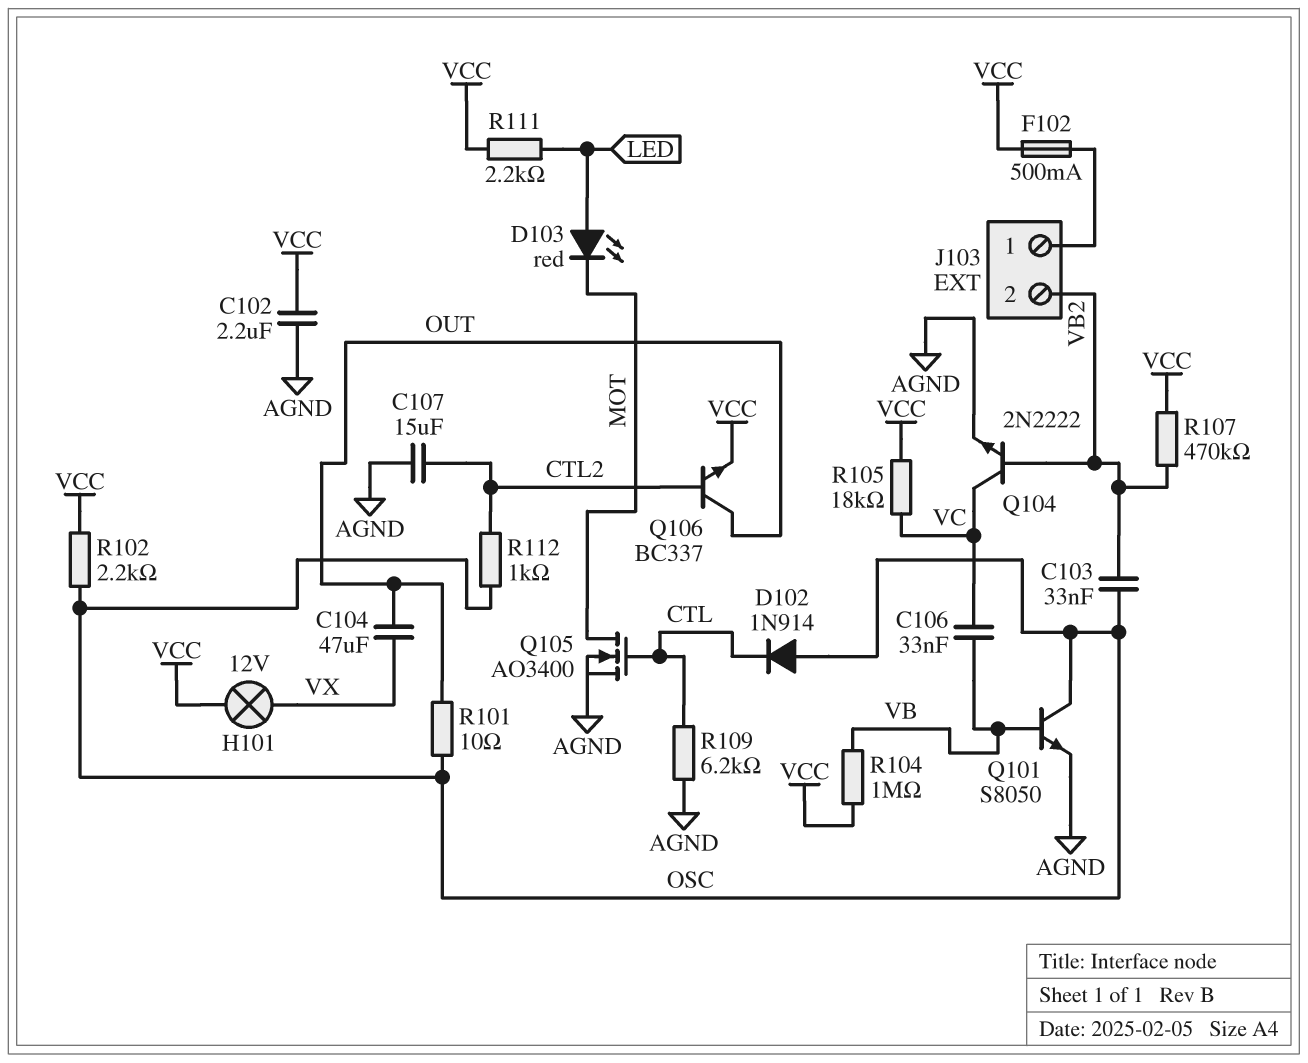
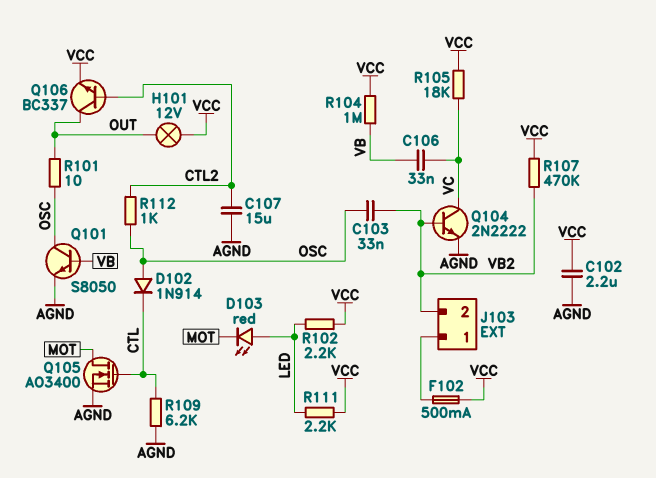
C104: 47uF (OUT, VX) -> none
H101: lamp 12V (VCC, VX) -> lamp 12V (OUT, VCC)
R102: 2.2k (OSC, VCC) -> 2.2k (LED, VCC)

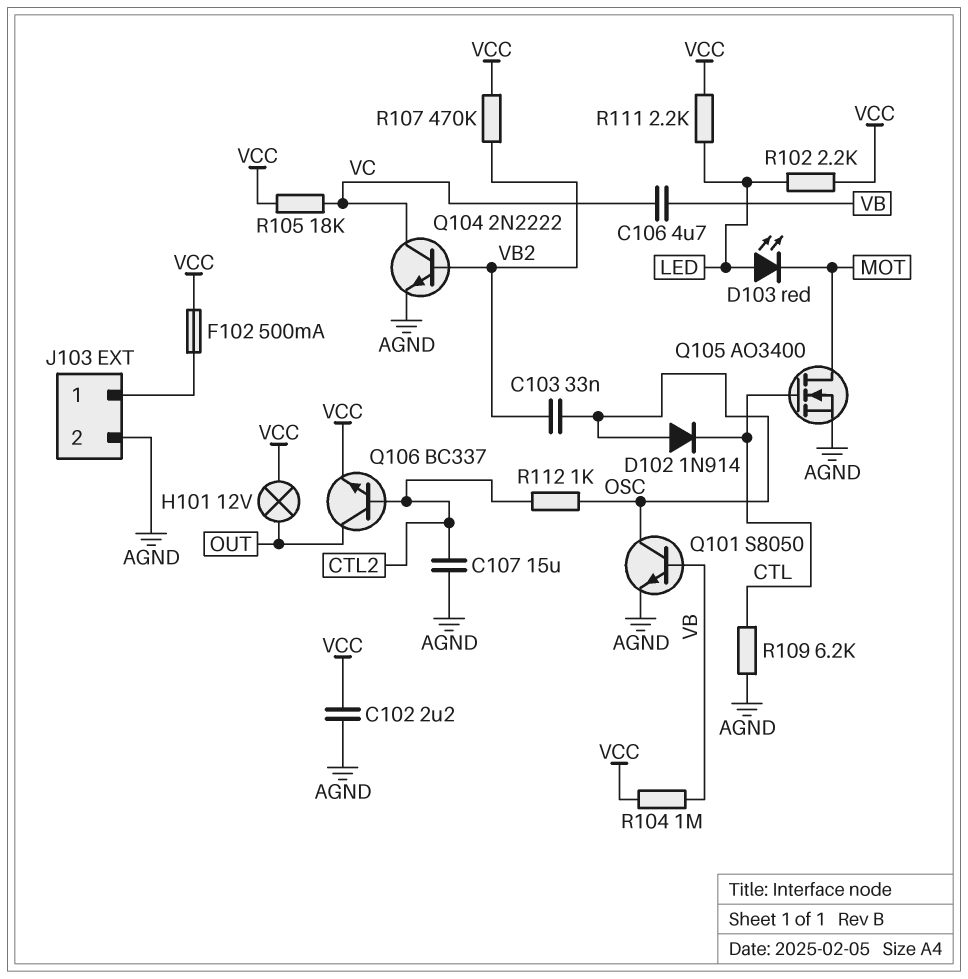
C106: 33nF (VB, VC) -> 4.7uF (VB, VC)
J103 pin 2: VB2 -> AGND
R101: 10 (OSC, OUT) -> none

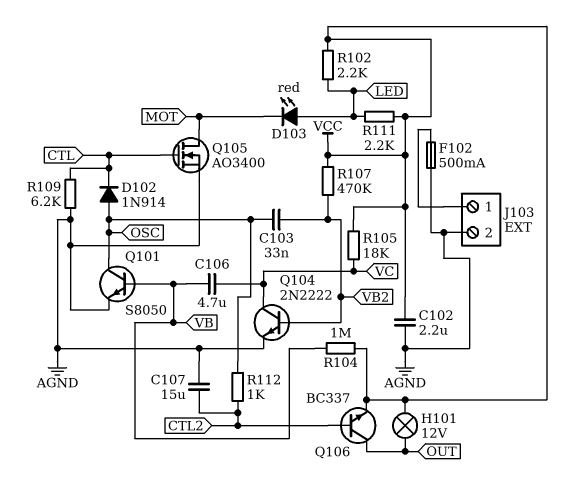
F102: 500mA (J103/1, VCC) -> 500mA (AGND, J103/1)

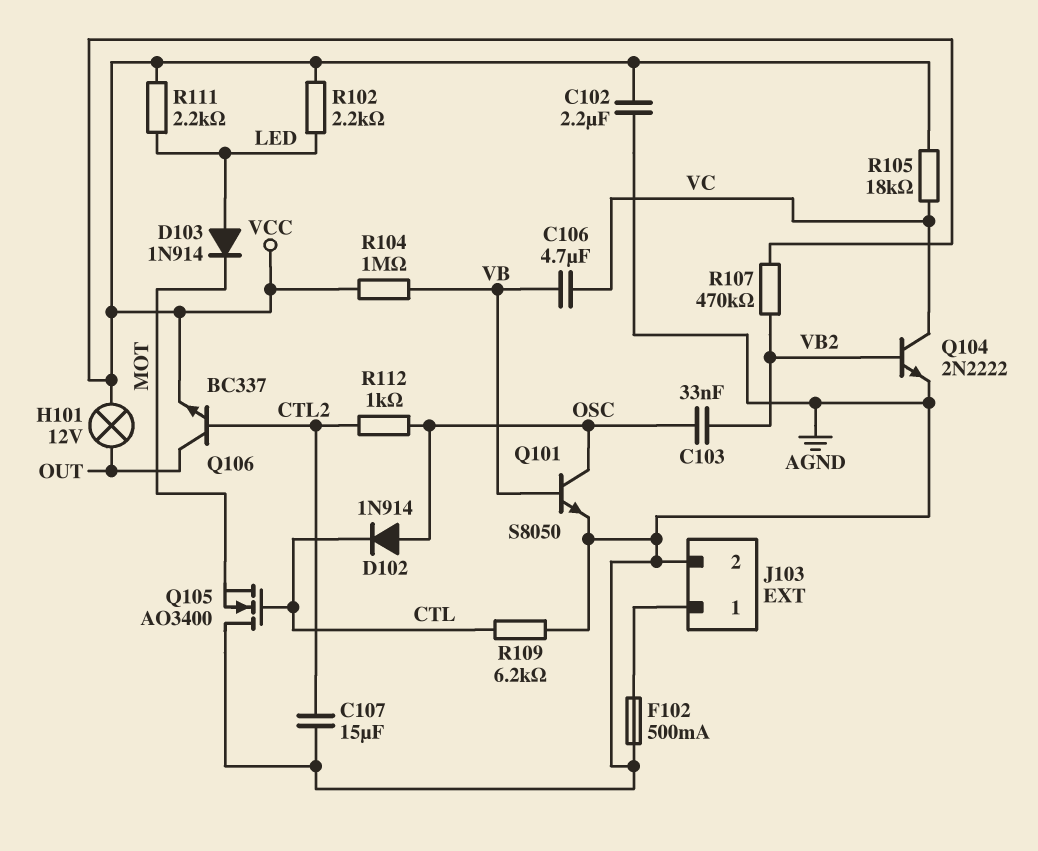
D103: LED red (A LED, K MOT) -> diode 1N914 (A LED, K MOT)
Q105: NMOS AO3400 (G CTL, D MOT, S AGND) -> NMOS AO3400 (G CTL, D AGND, S MOT)

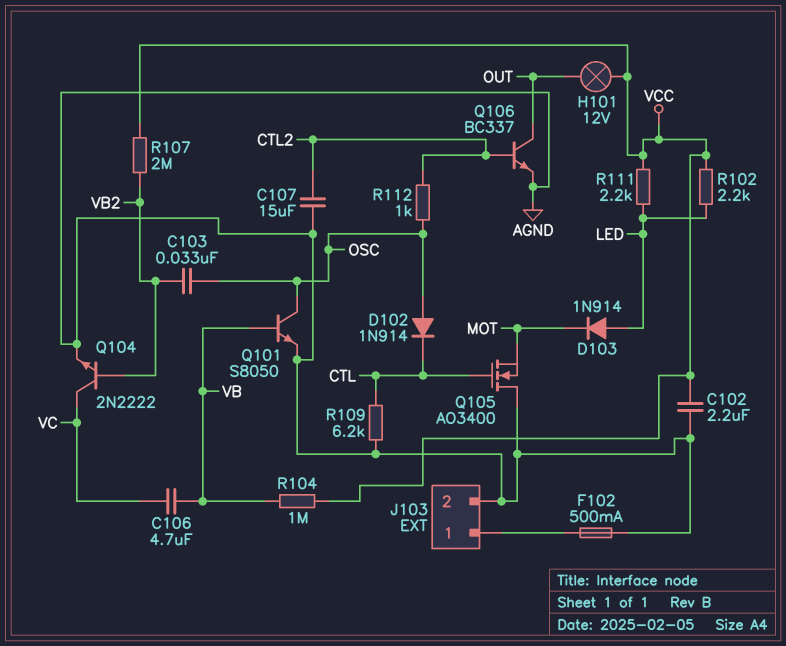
Q106: NPN BC337 (B CTL2, C OUT, E VCC) -> NPN BC337 (B CTL2, C OUT, E AGND)
R105: 18k (VC, VCC) -> none
R107: 470k (VB2, VCC) -> 2M (VB2, VCC)

